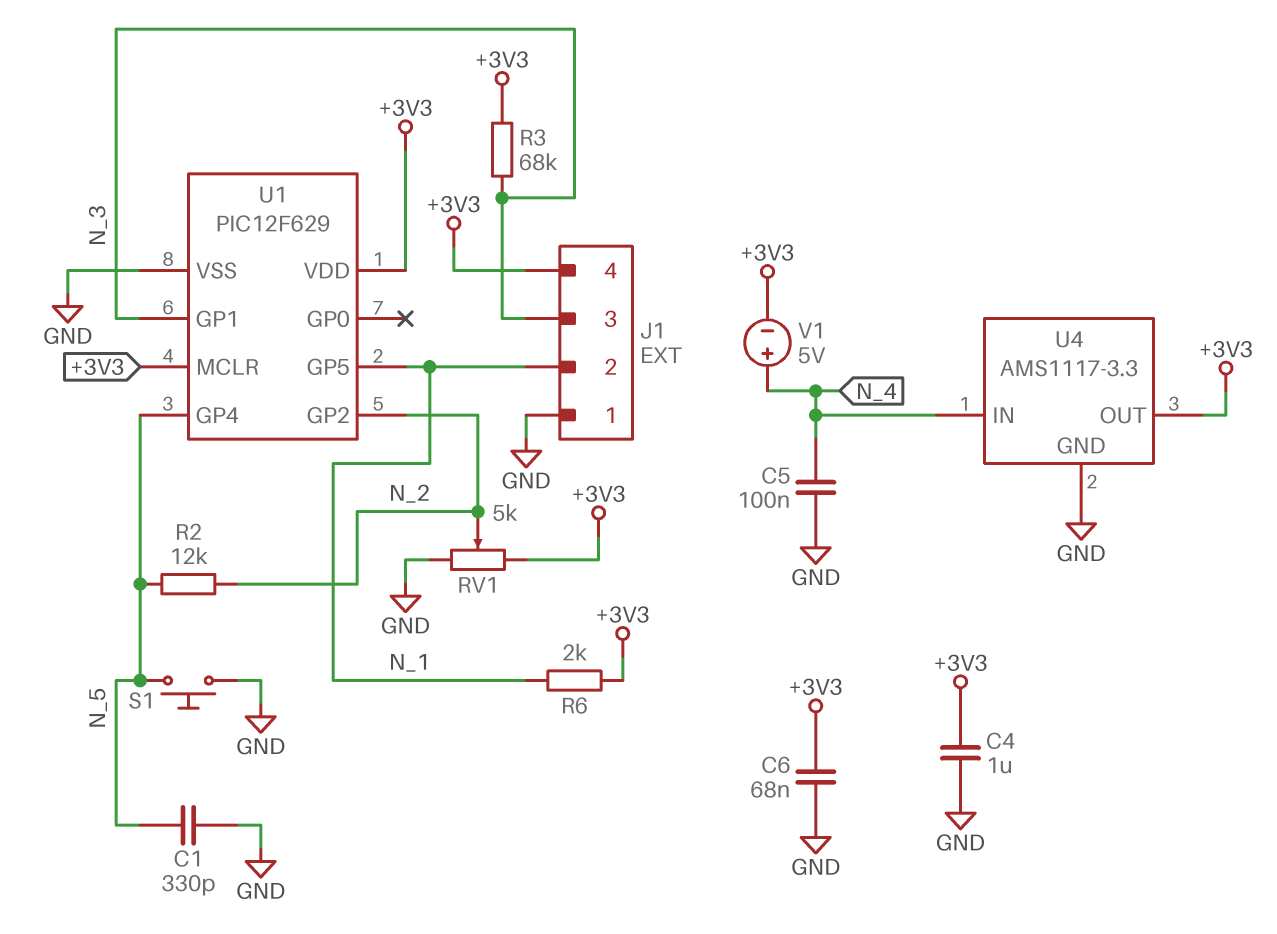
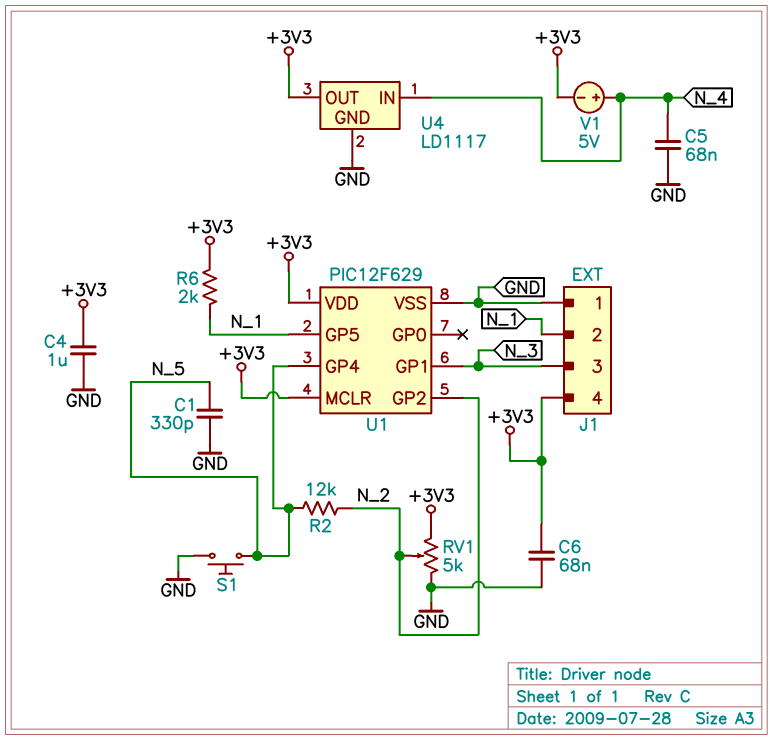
C5: 100nF (GND, N_4) -> 68nF (GND, N_4)
R3: 68k (+3V3, N_3) -> none
U4: AMS1117-3.3 -> LD1117

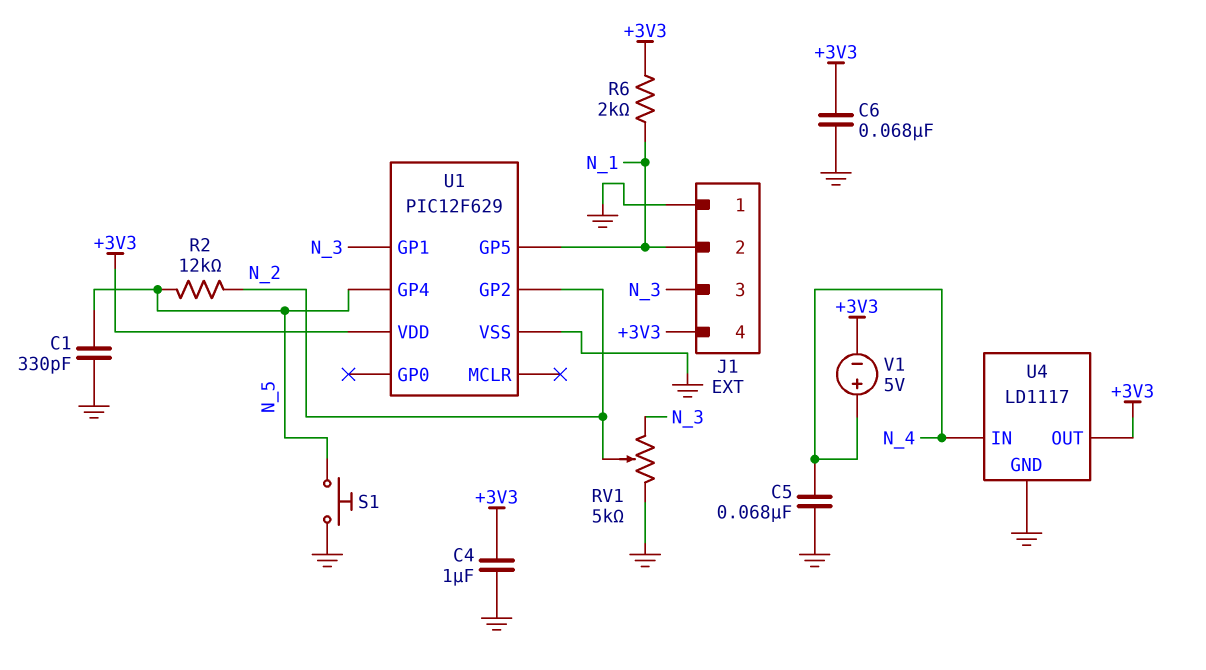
RV1: 5k (+3V3, GND, wiper N_2) -> 5k (GND, N_3, wiper N_2)
U1 pin MCLR: +3V3 -> none

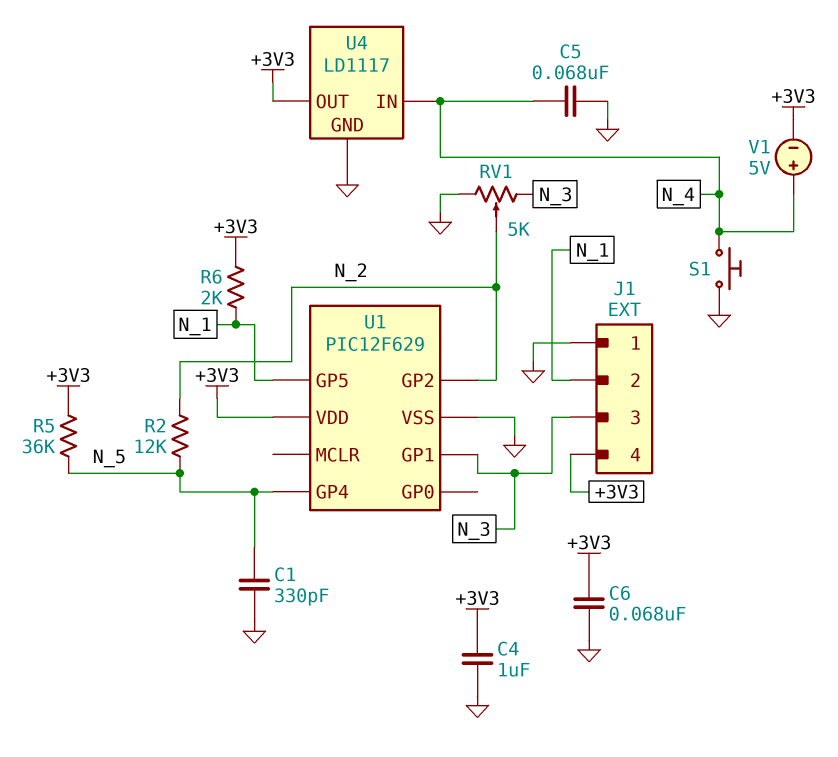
R5: none -> 36k (+3V3, N_5)
S1: button (GND, N_5) -> button (GND, N_4)

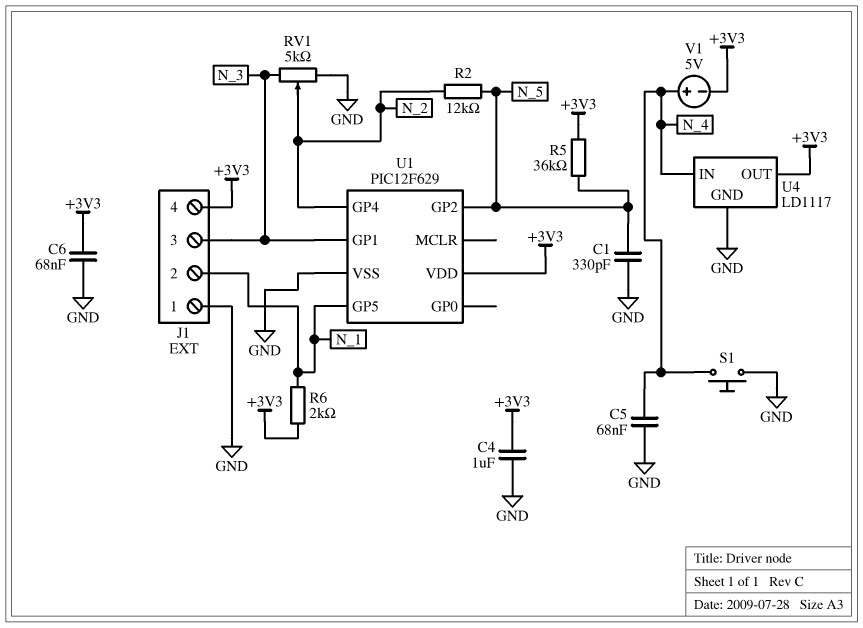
U1 pin GP2: N_2 -> N_5
U1 pin GP4: N_5 -> N_2

